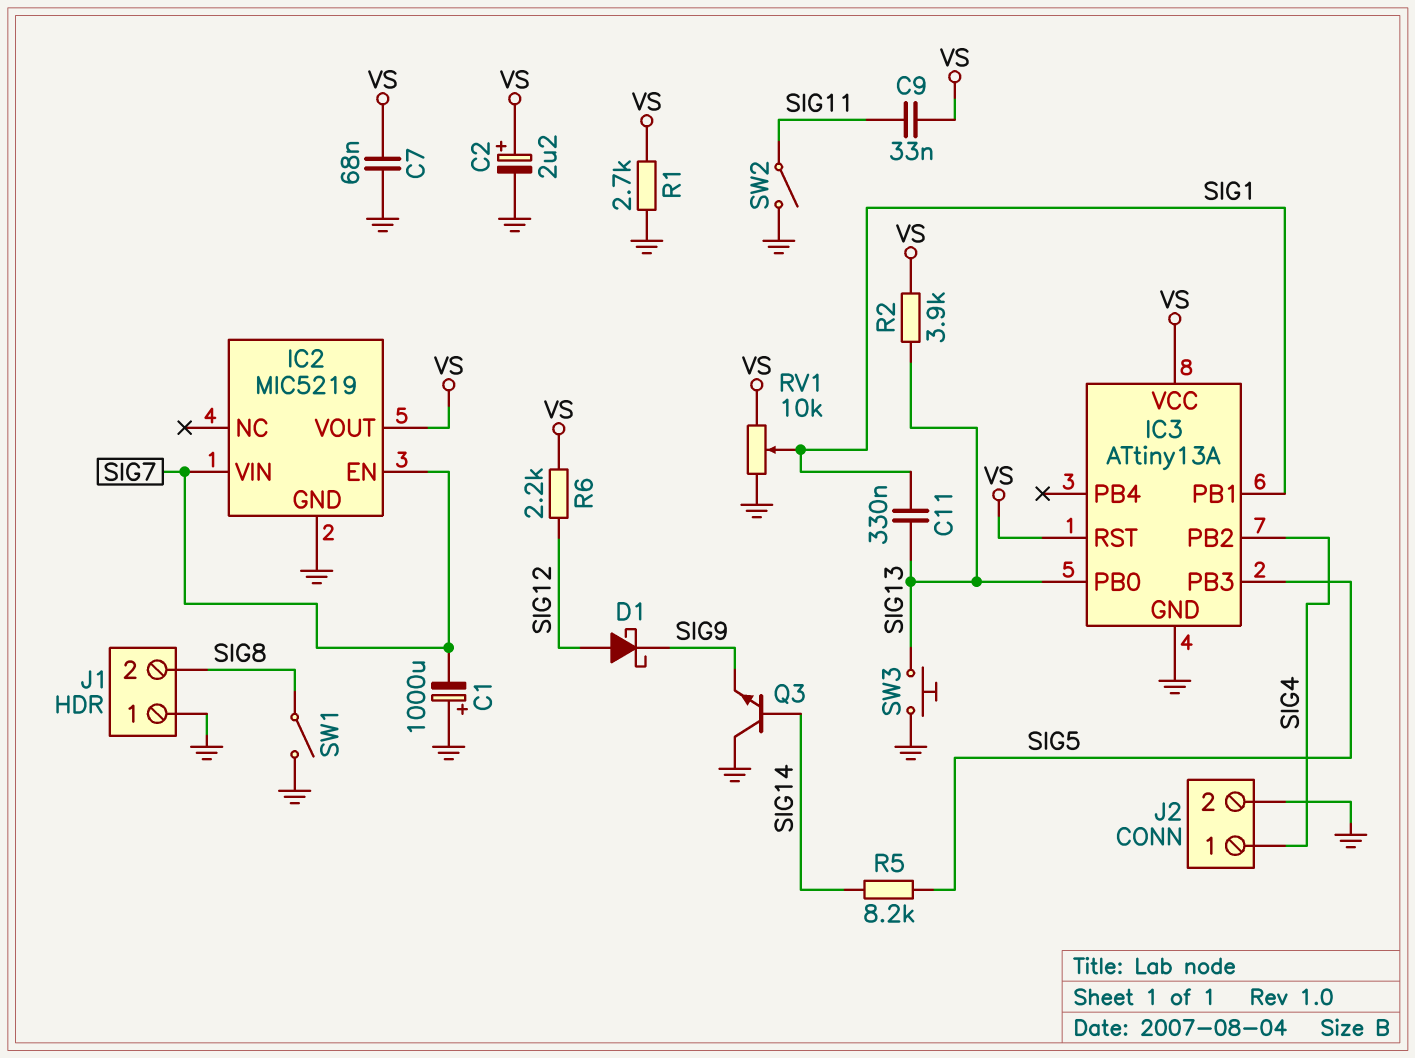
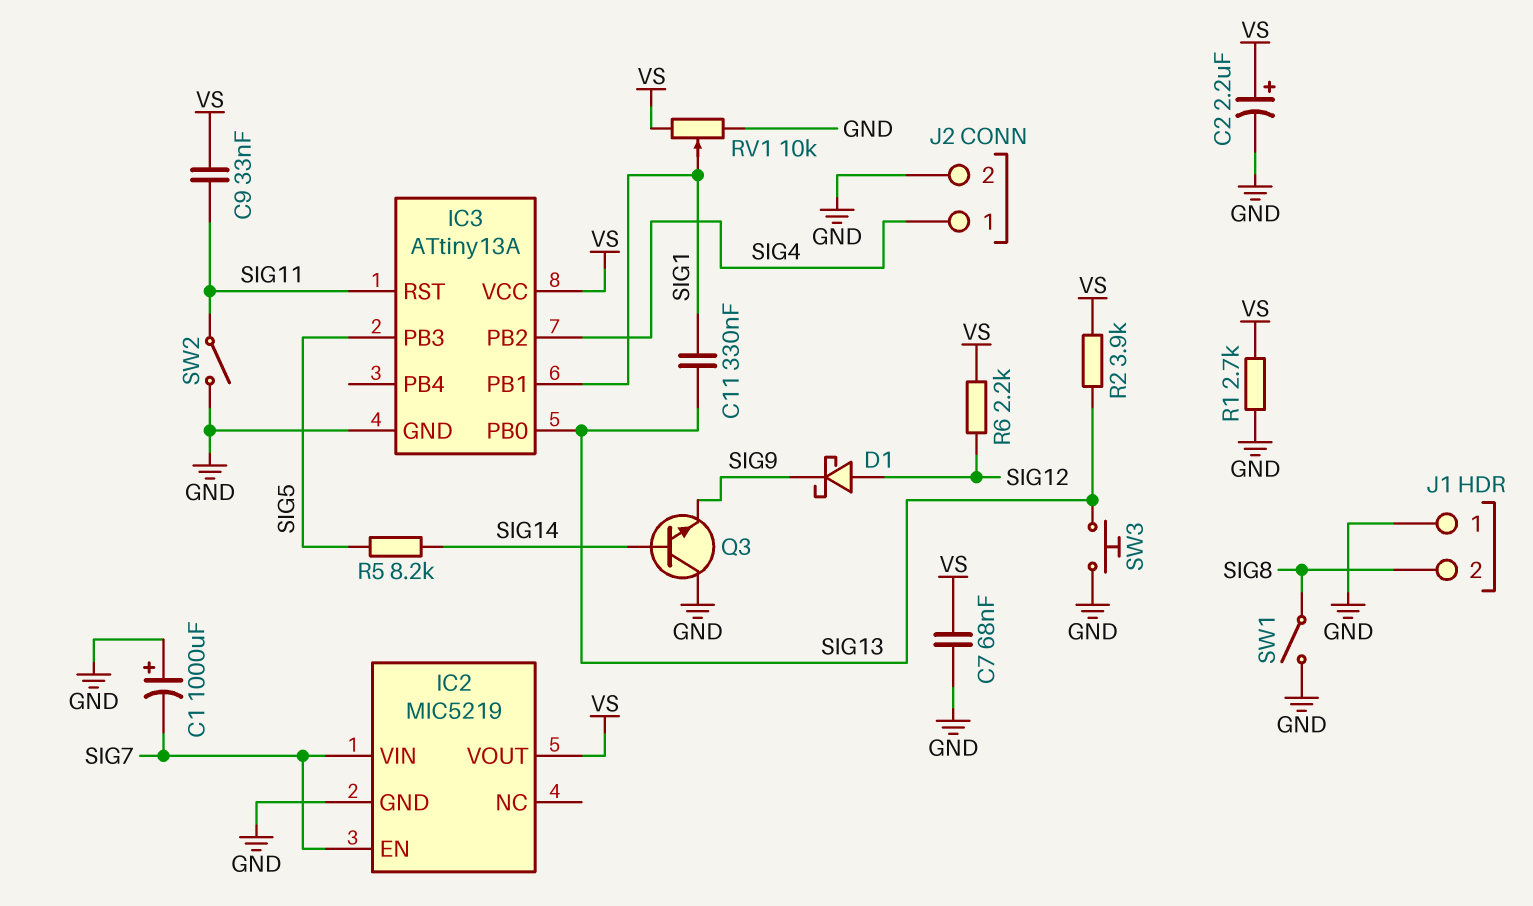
IC3 pin RST: VS -> SIG11

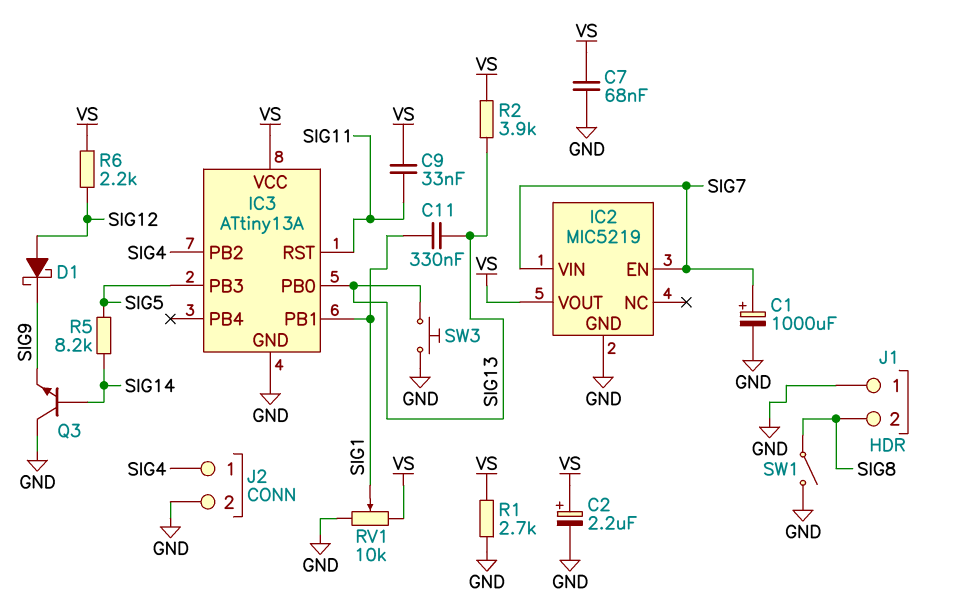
C1: 1000uF (plus GND, minus SIG7) -> 1000uF (plus SIG7, minus GND)
SW2: switch (GND, SIG11) -> none

